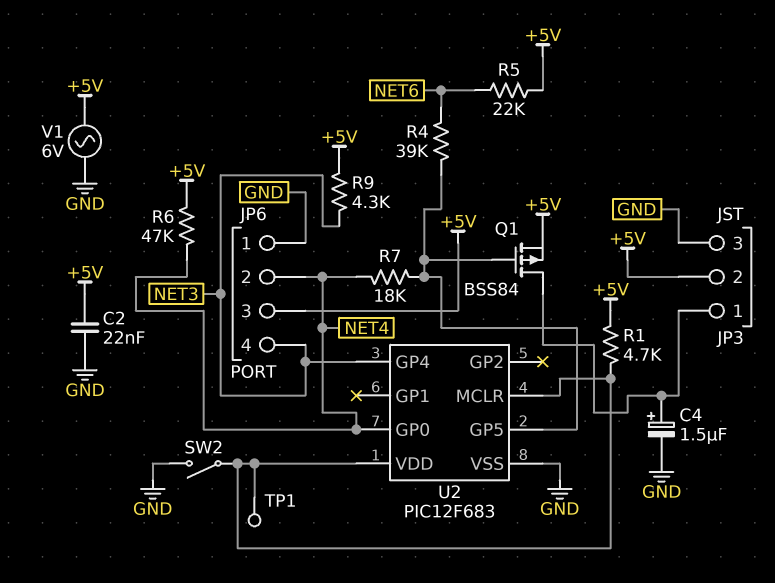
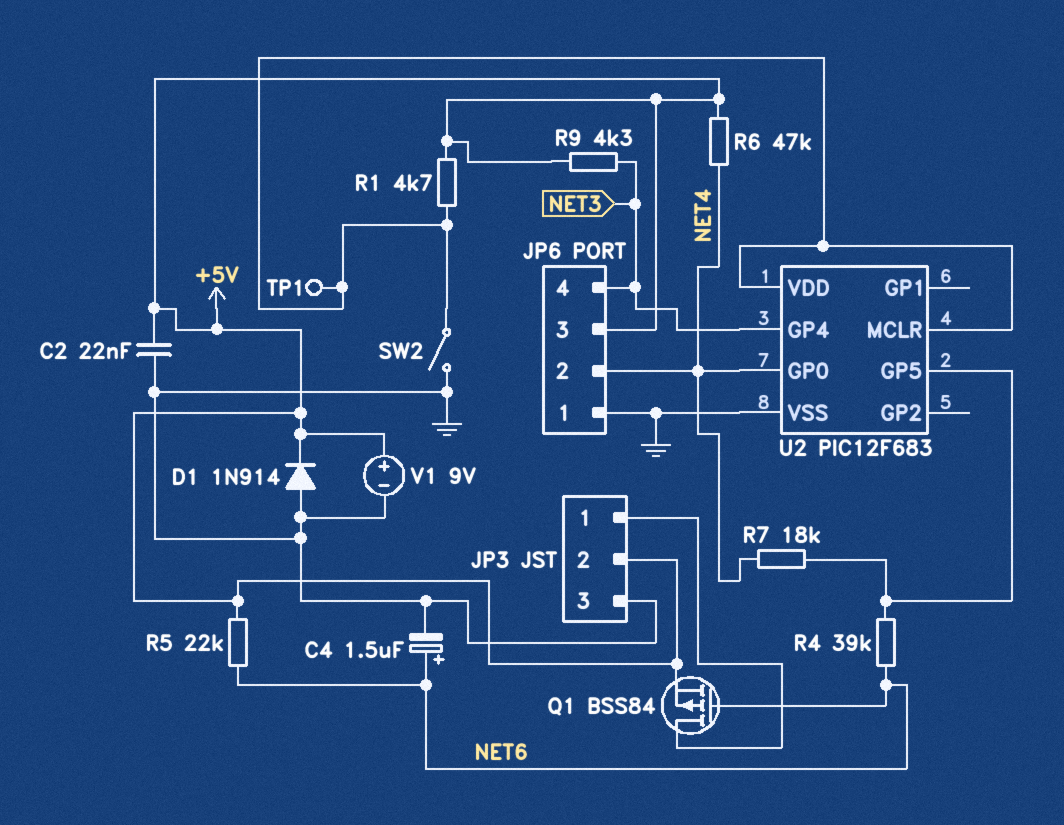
C4: 1.5uF (plus JP3/1, minus GND) -> 1.5uF (plus NET6, minus GND)
D1: none -> diode 1N914 (A GND, K +5V)
Q1: PMOS BSS84 (G U2/GP5, D JP3/1, S +5V) -> PMOS BSS84 (G NET6, D JP3/1, S +5V)
V1: AC 6V (+5V, GND) -> 9V (plus +5V, minus GND)

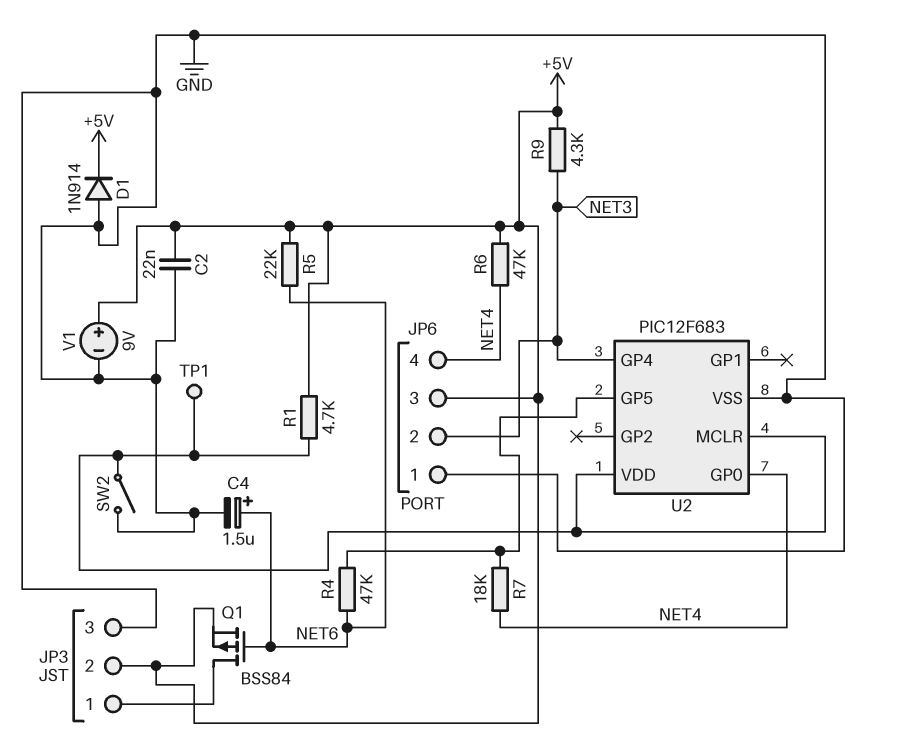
JP6 pin 2: NET4 -> NET3
JP6 pin 4: NET3 -> NET4
R4: 39k (NET6, U2/GP5) -> 47k (NET6, U2/GP5)

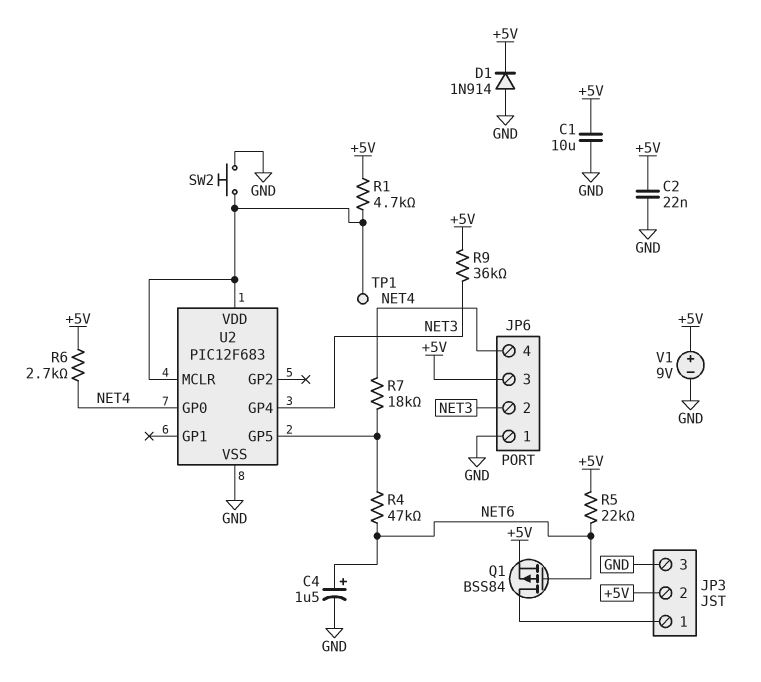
C1: none -> 10uF (+5V, GND)
R6: 47k (+5V, NET4) -> 2.7k (+5V, NET4)
R9: 4.3k (+5V, NET3) -> 36k (+5V, NET3)
SW2: switch (GND, U2/MCLR) -> button (GND, U2/MCLR)

